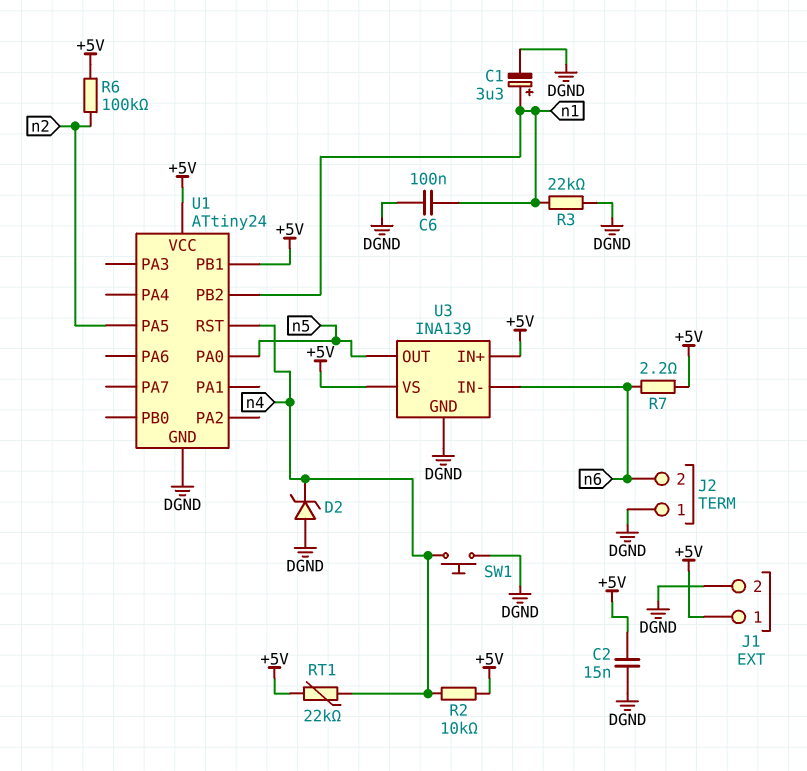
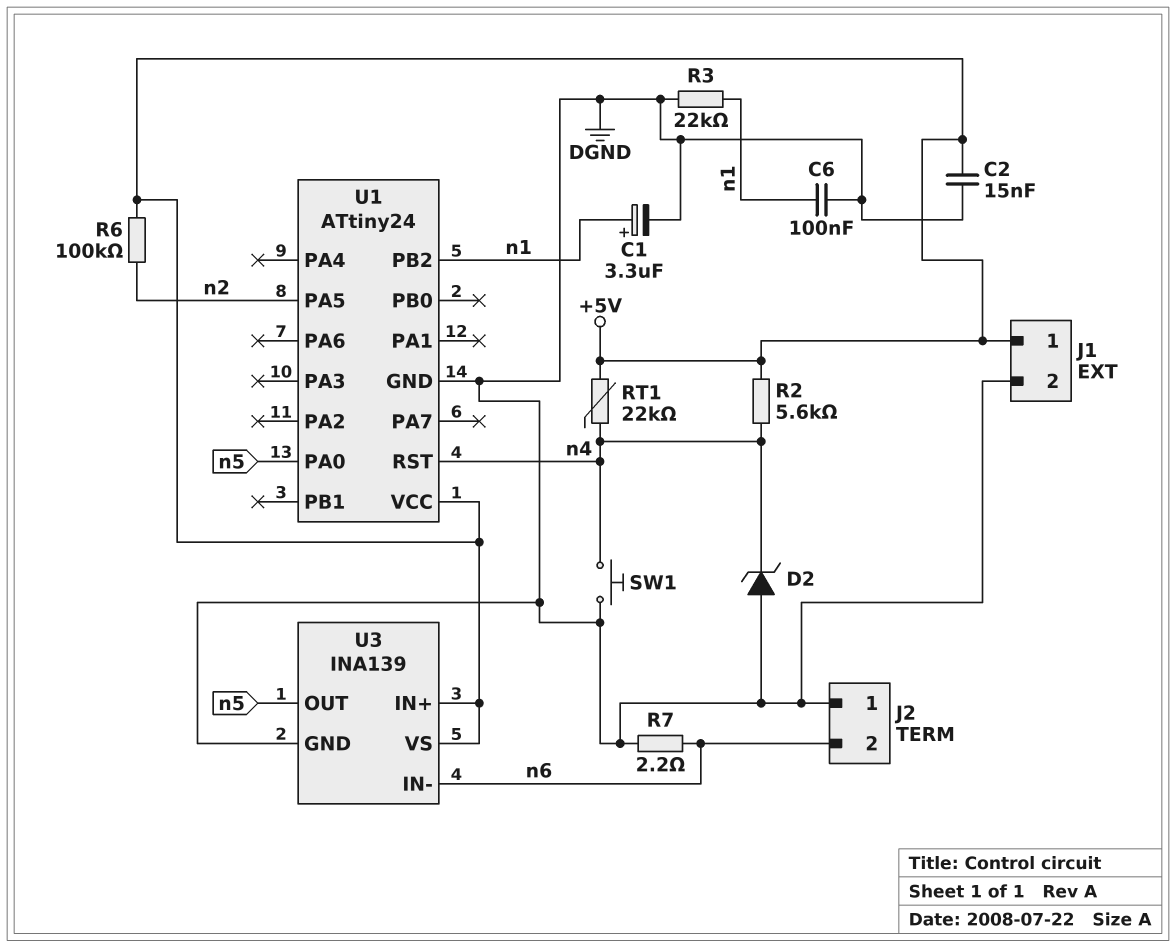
R2: 10k (+5V, n4) -> 5.6k (+5V, n4)
R7: 2.2 (+5V, n6) -> 2.2 (DGND, n6)
U1 pin PB1: +5V -> none

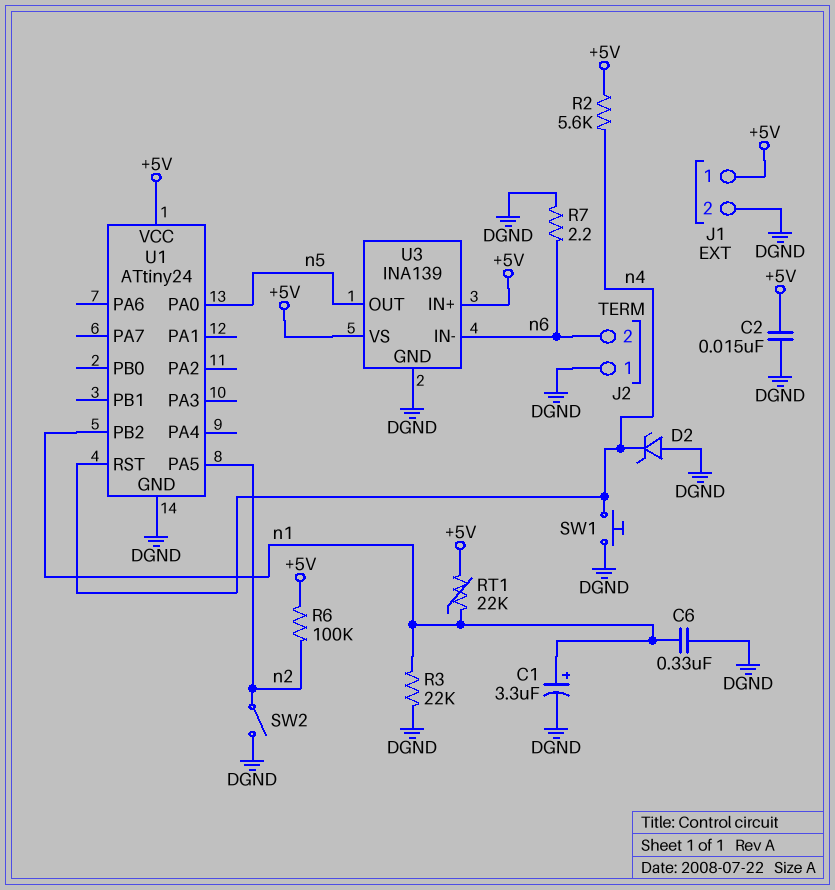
C6: 100nF (DGND, n1) -> 330nF (DGND, n1)
RT1: 22k (+5V, n4) -> 22k (+5V, n1)
SW2: none -> switch (DGND, n2)

